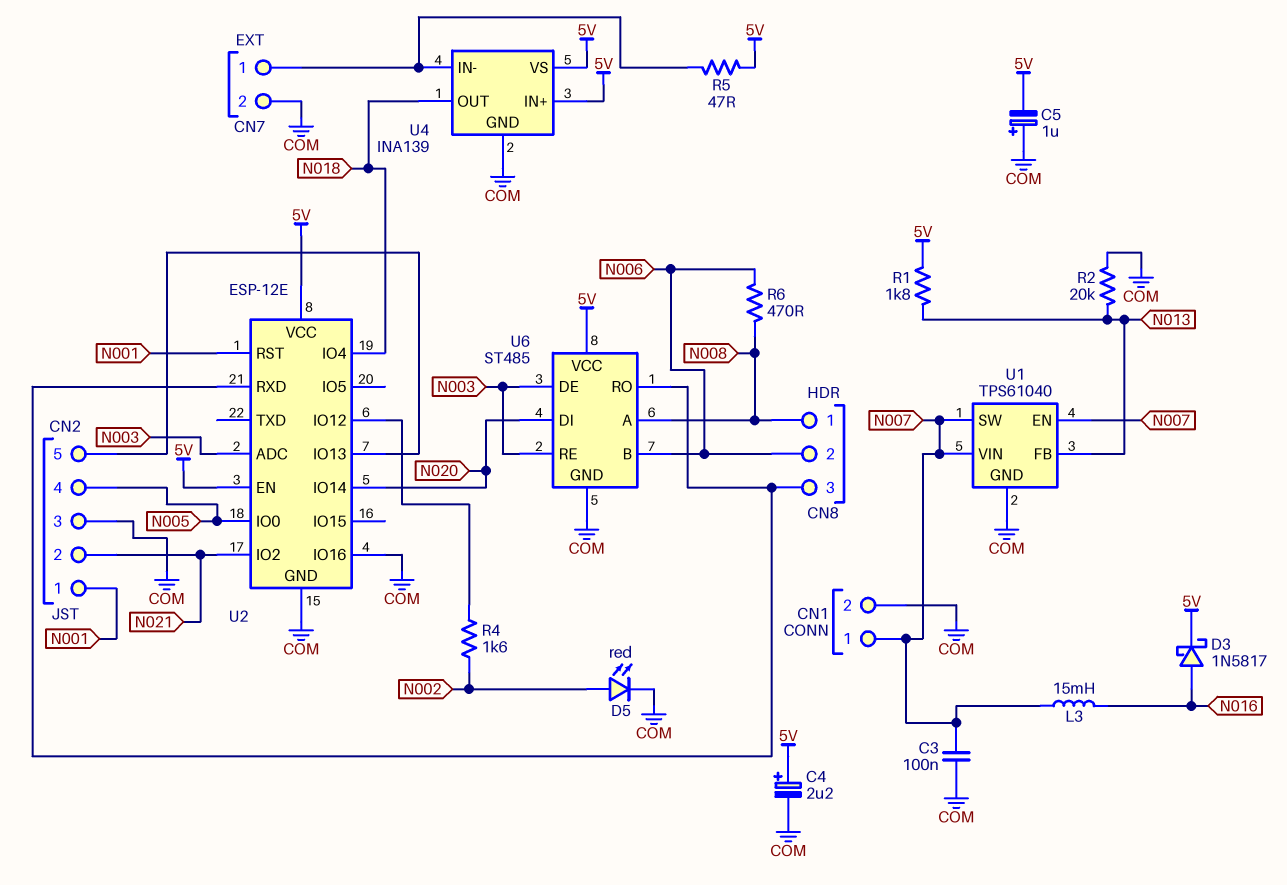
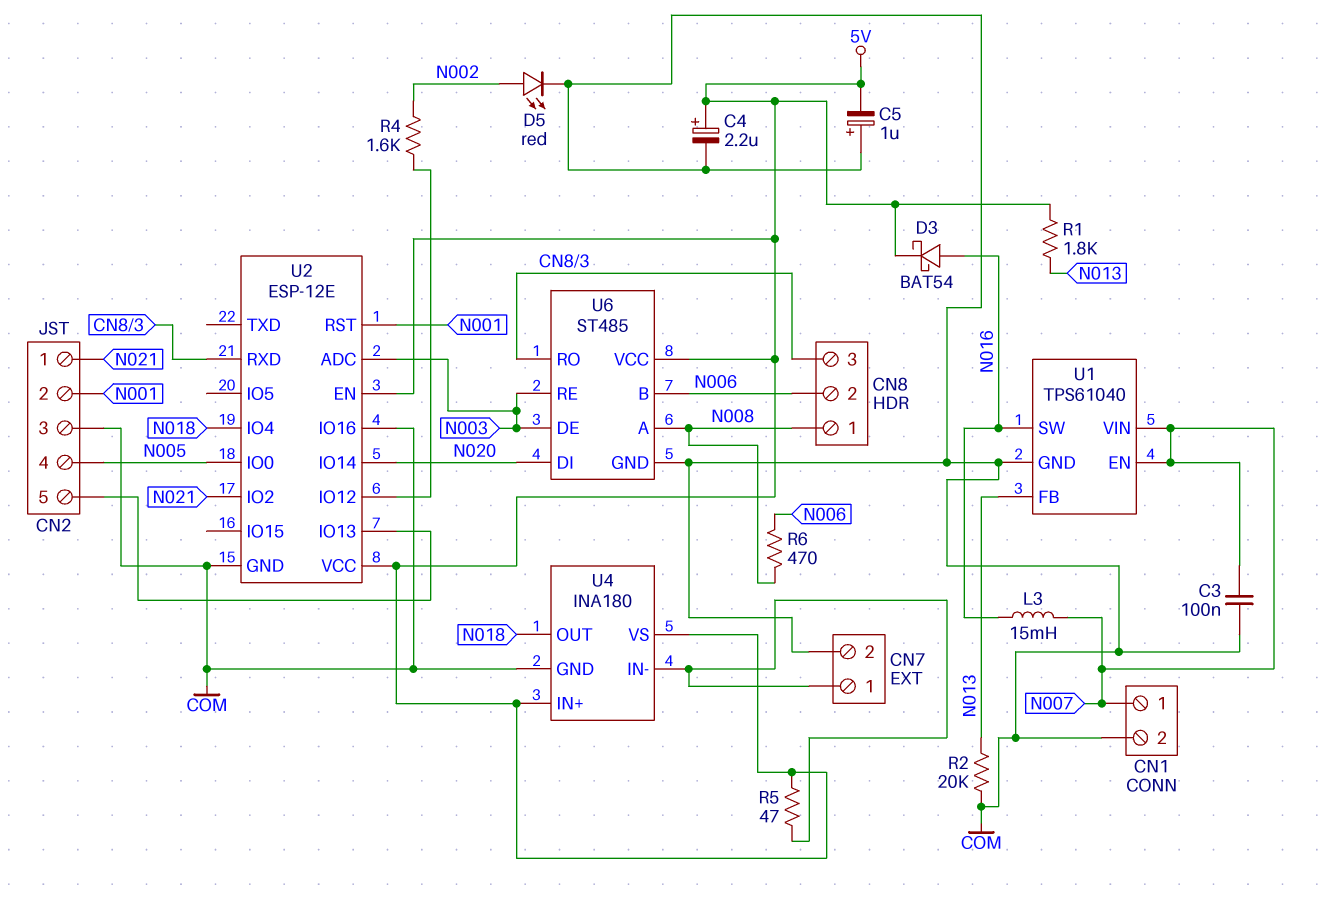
CN2 pin 1: N001 -> N021
CN2 pin 2: N021 -> N001
D3: schottky 1N5817 (A N016, K 5V) -> schottky BAT54 (A N016, K 5V)
U1 pin SW: N007 -> N016
U4: INA139 -> INA180

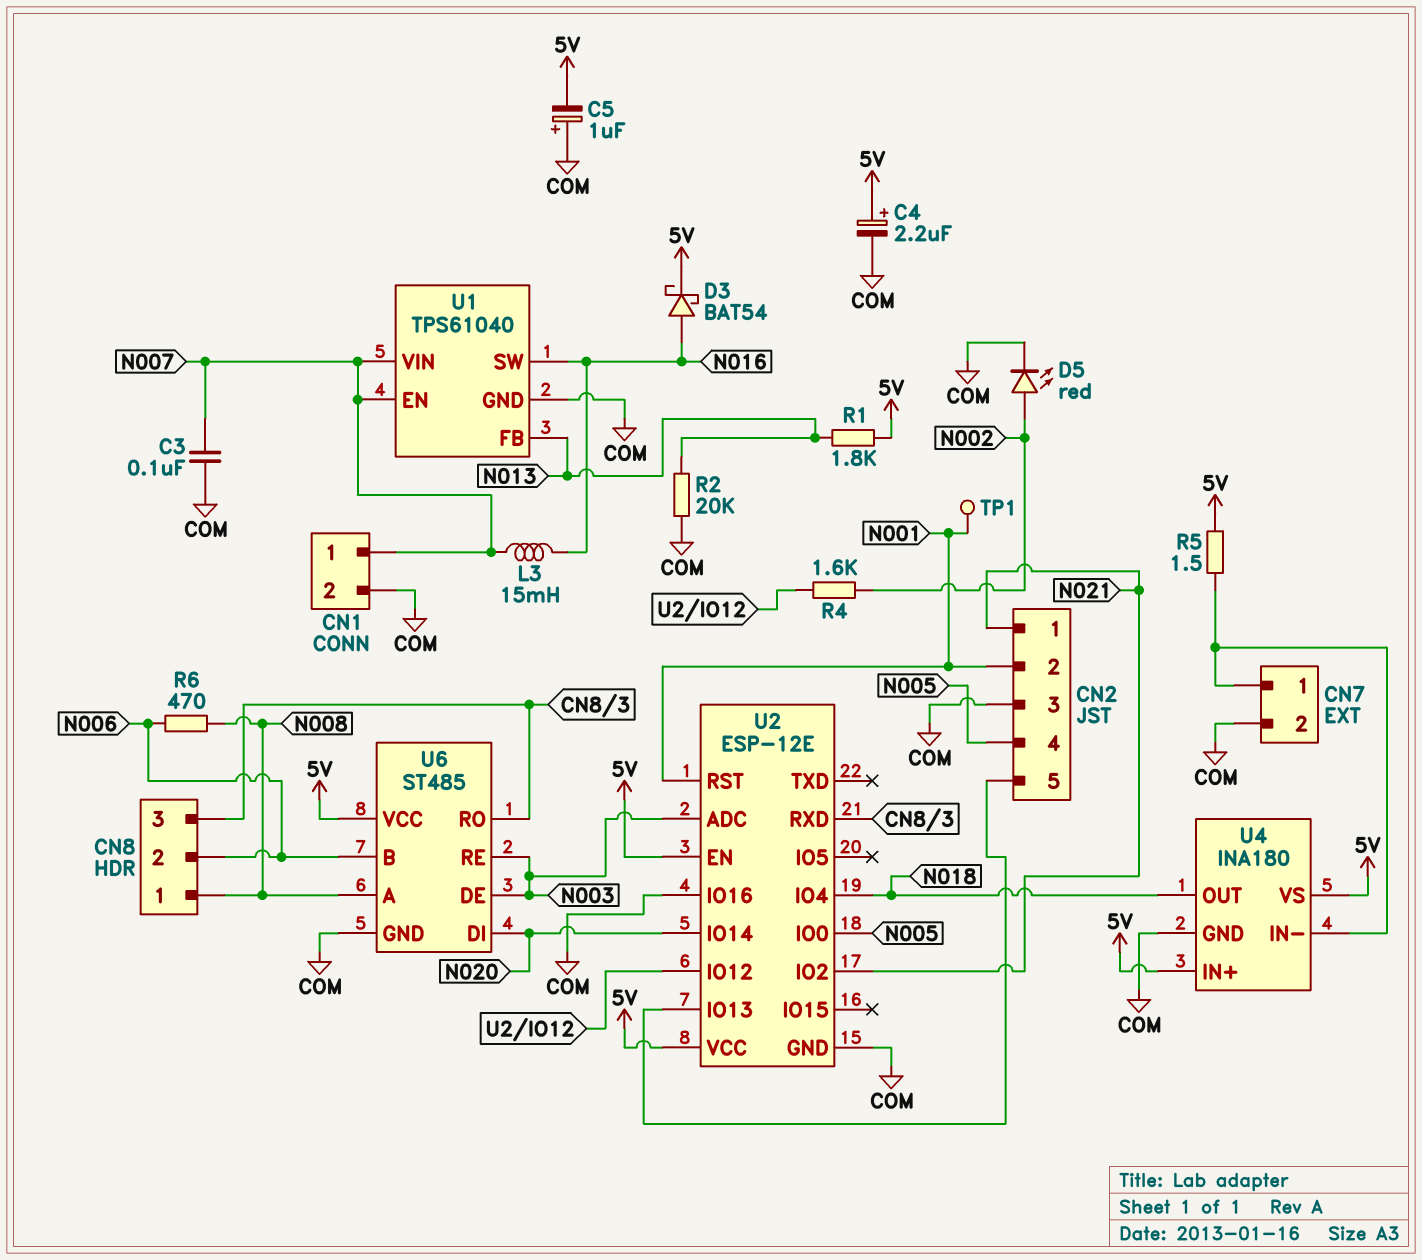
R5: 47 (5V, CN7/1) -> 1.5 (5V, CN7/1)
TP1: none -> test point (N001)

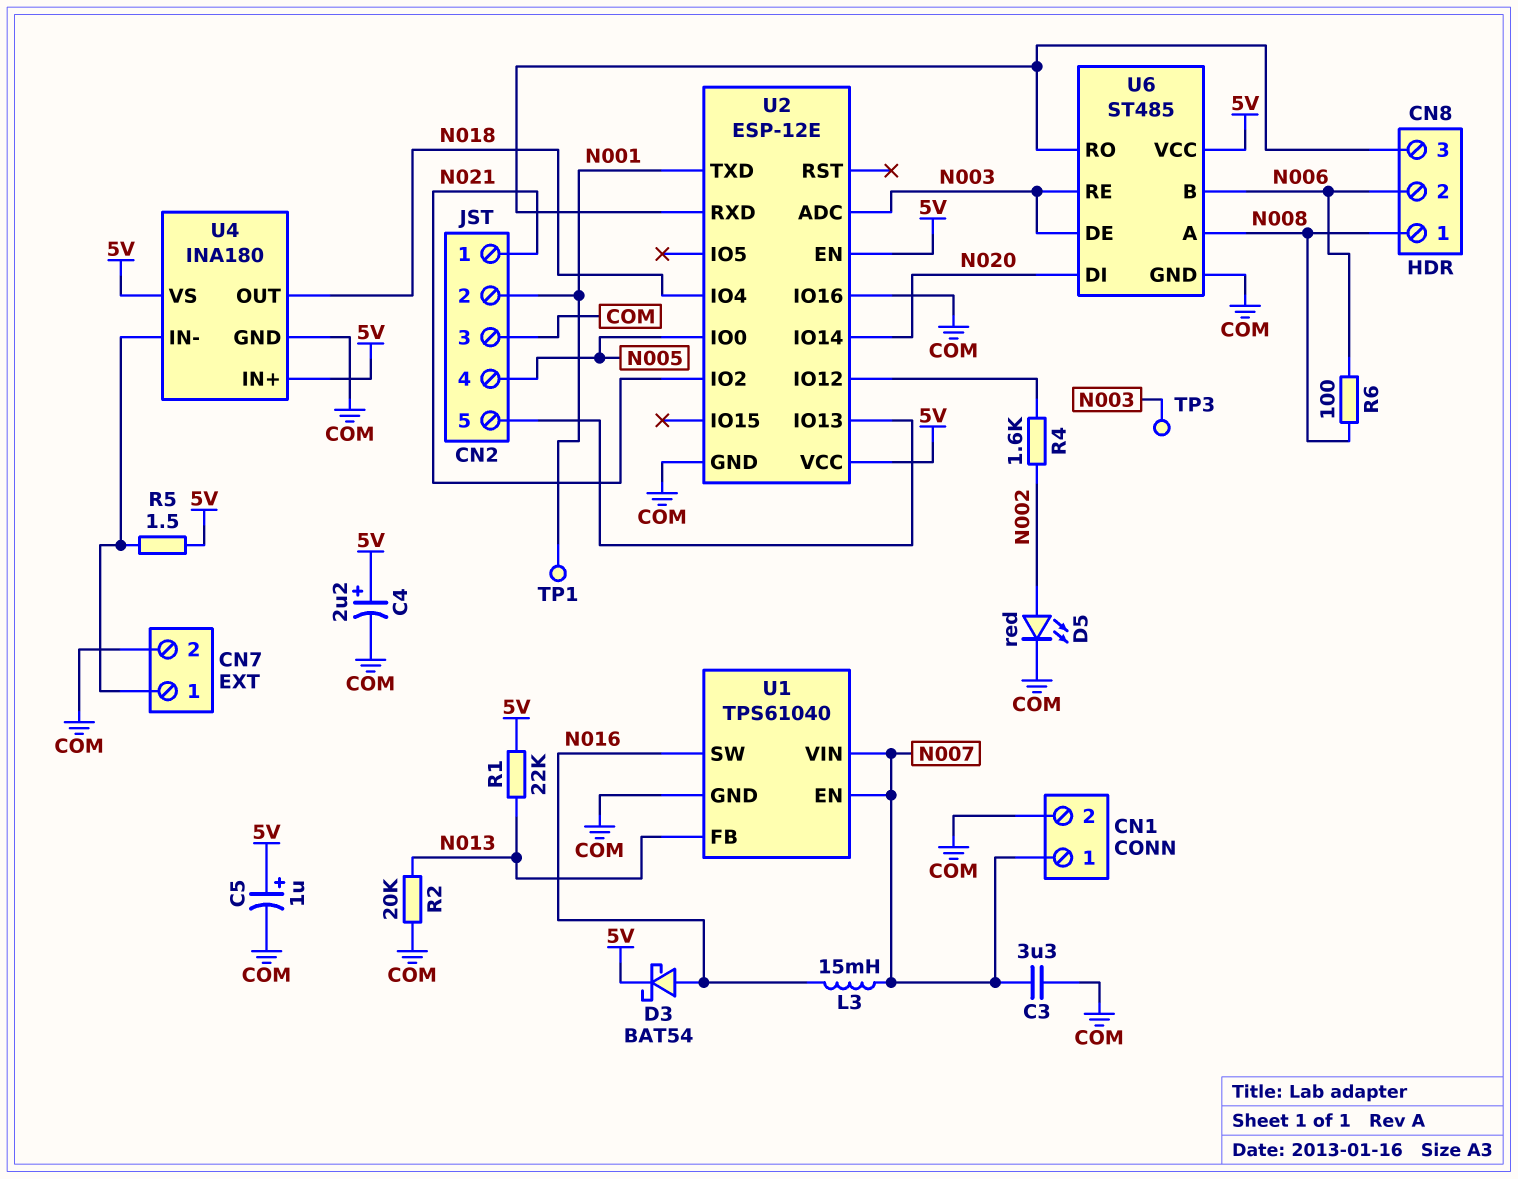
C3: 100nF (COM, N007) -> 3.3uF (COM, N007)
C5: 1uF (plus COM, minus 5V) -> 1uF (plus 5V, minus COM)
R1: 1.8k (5V, N013) -> 22k (5V, N013)
R6: 470 (N006, N008) -> 100 (N006, N008)
TP3: none -> test point (N003)
U2 pin RST: N001 -> none
U2 pin TXD: none -> N001

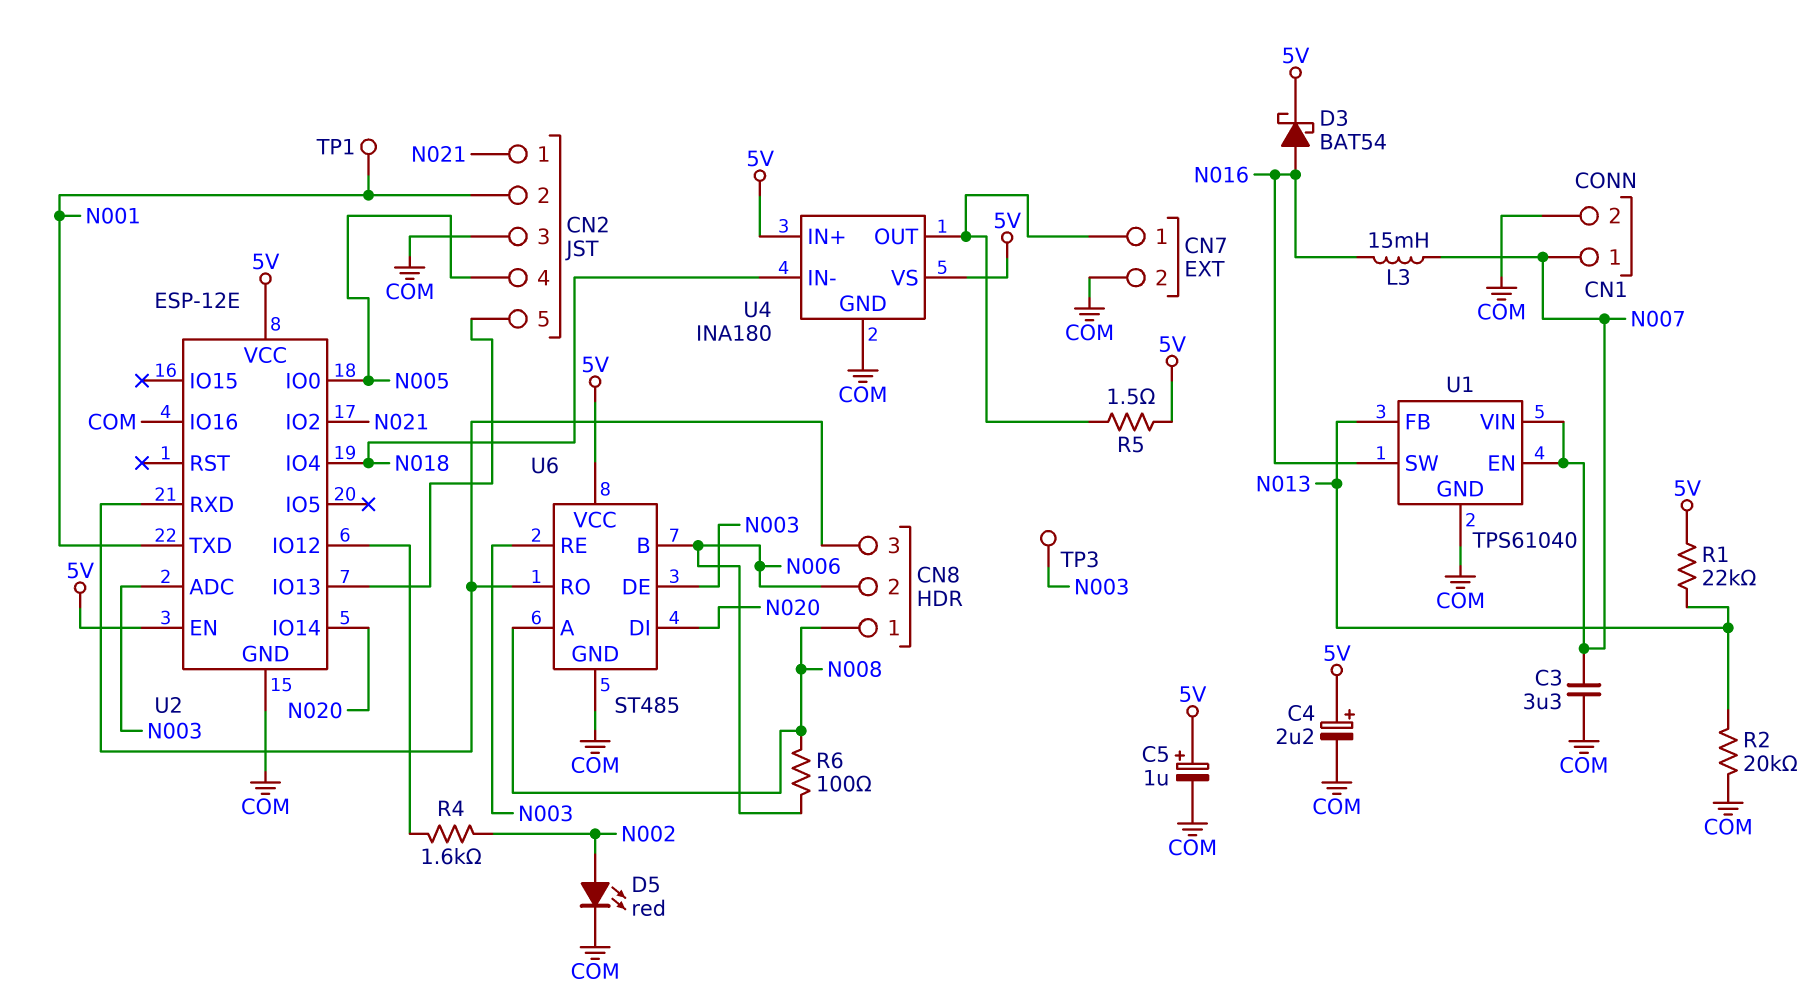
U4 pin IN-: CN7/1 -> N018
U4 pin OUT: N018 -> CN7/1

